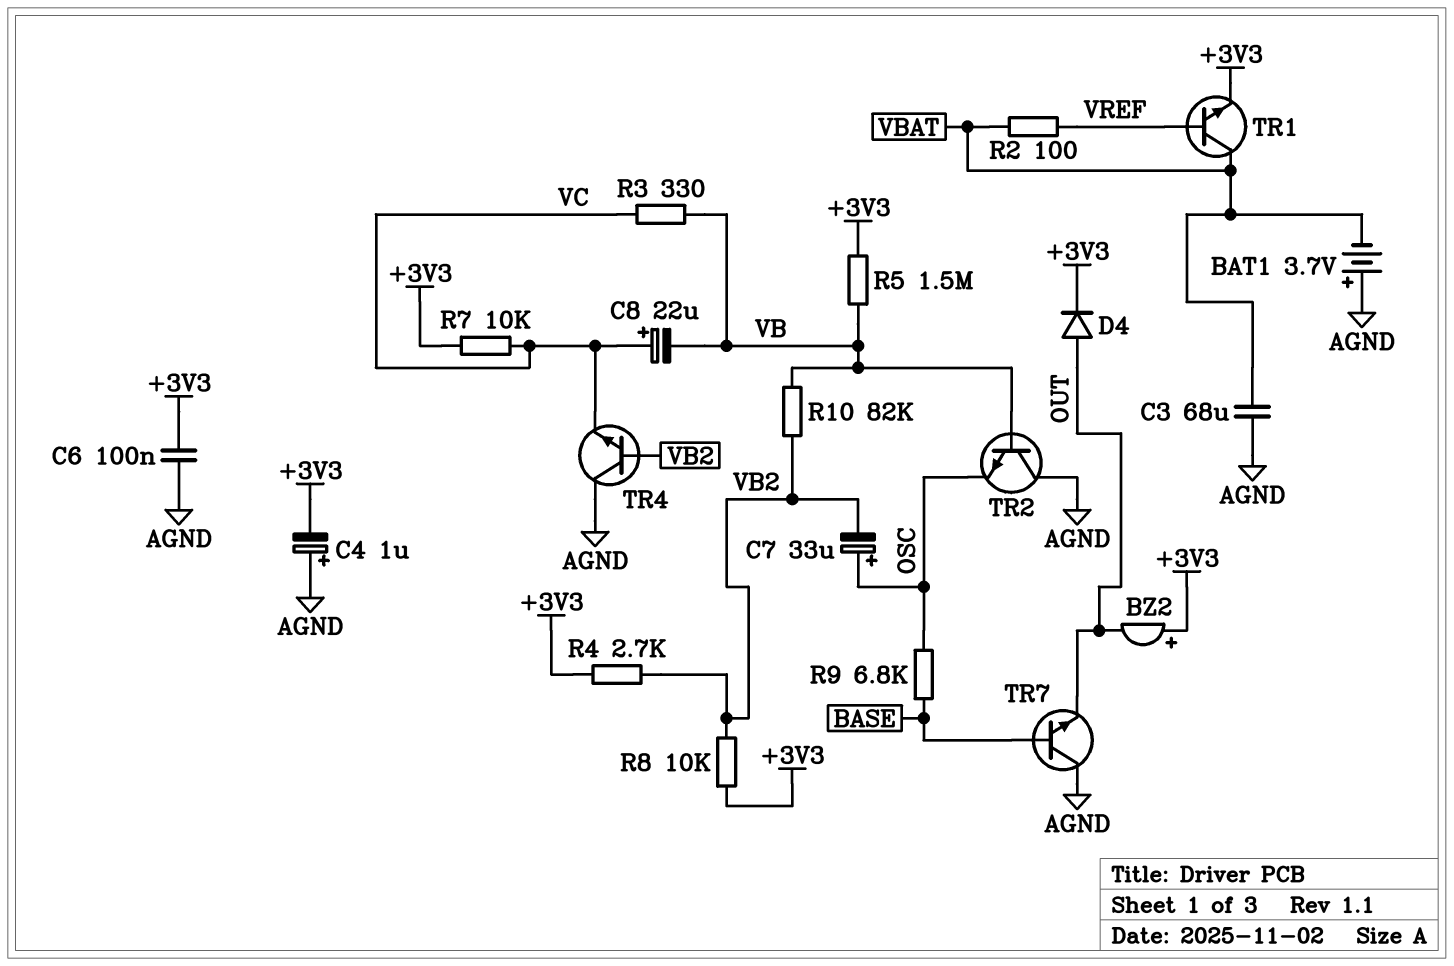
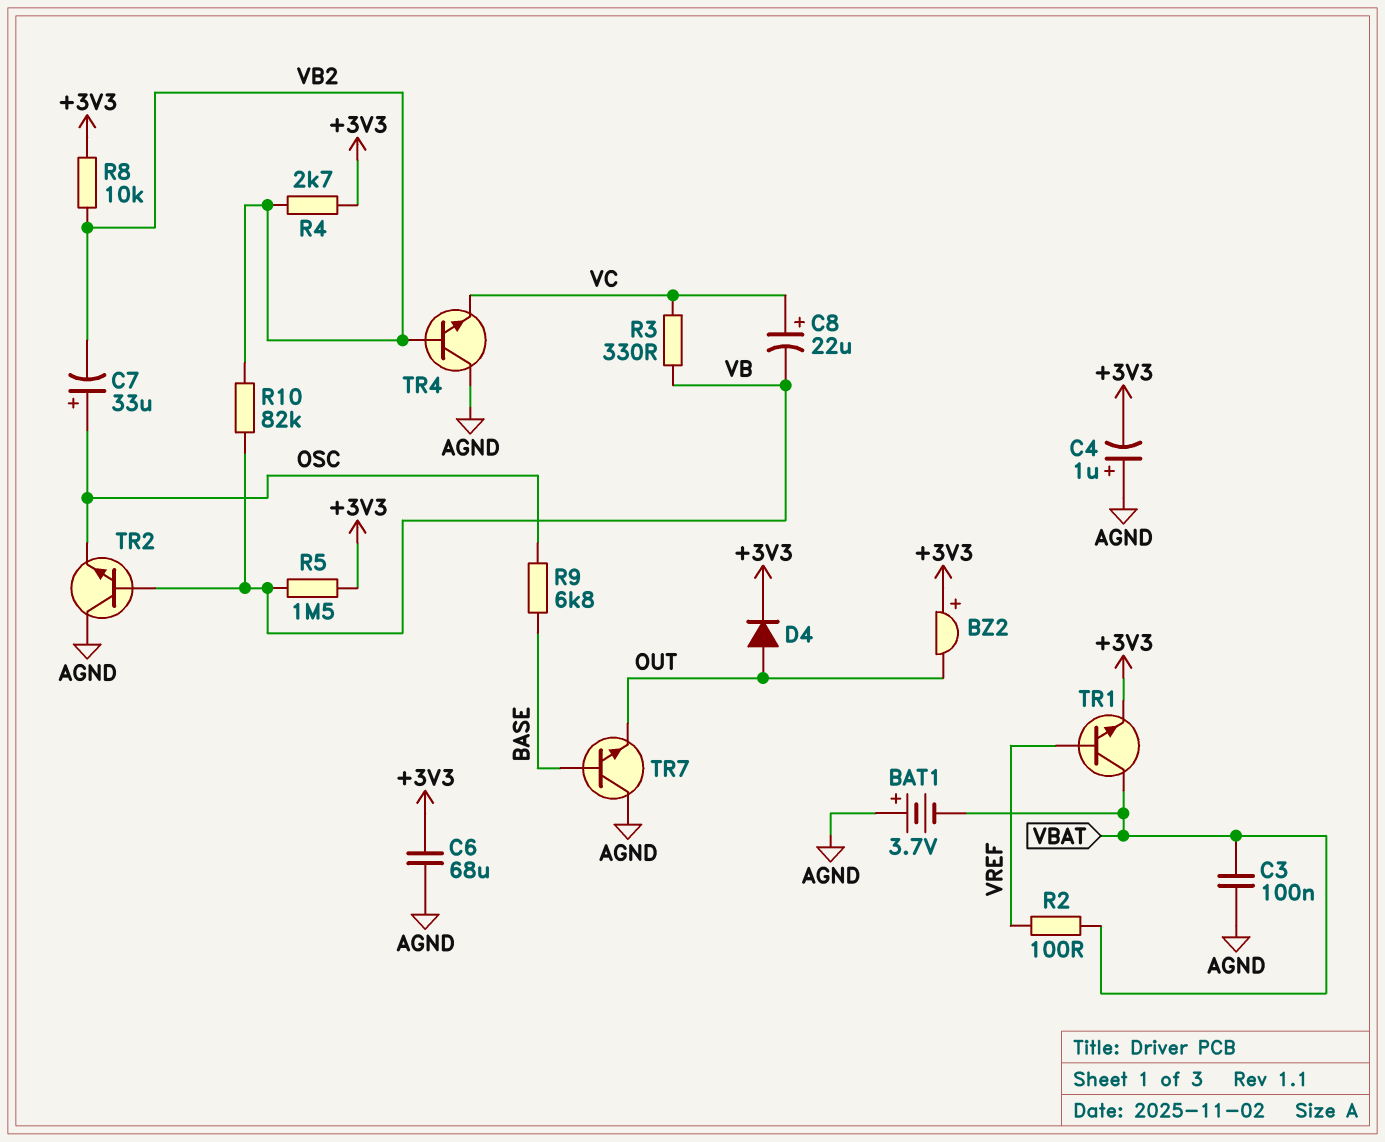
C3: 68uF (AGND, VBAT) -> 100nF (AGND, VBAT)
C6: 100nF (+3V3, AGND) -> 68uF (+3V3, AGND)
R7: 10k (+3V3, VC) -> none

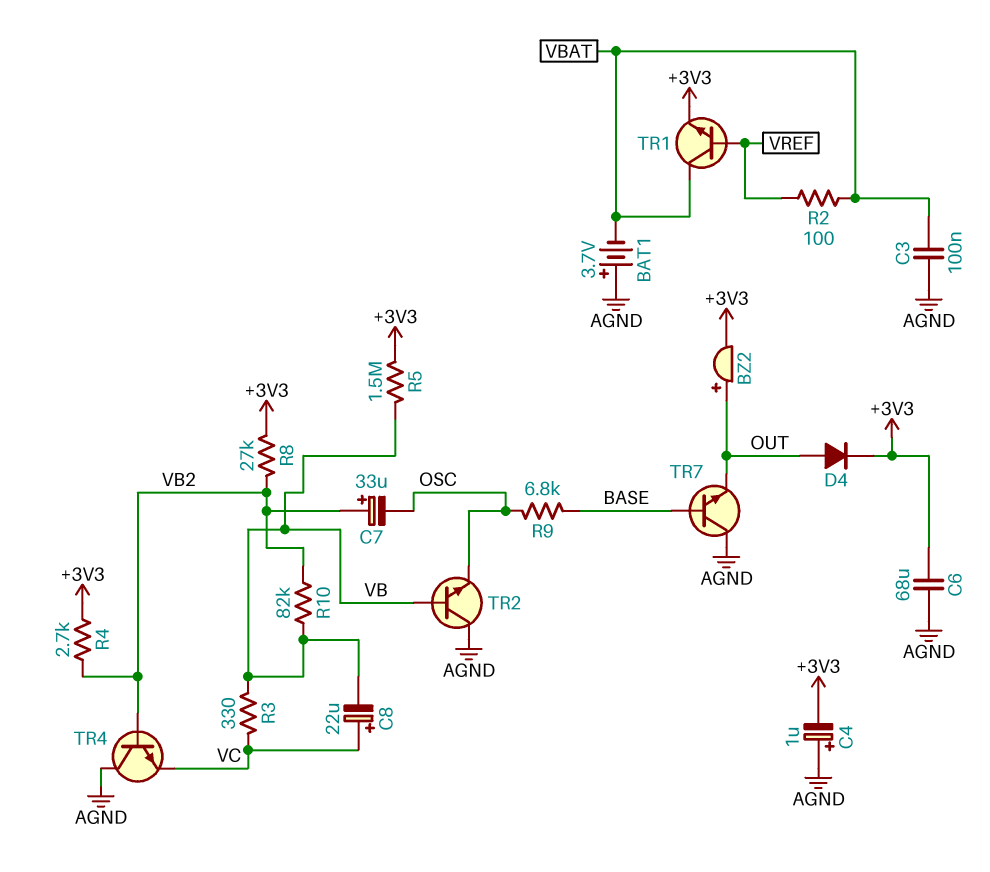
BZ2: buzzer (plus +3V3, minus OUT) -> buzzer (plus OUT, minus +3V3)
C7: 33uF (plus OSC, minus VB2) -> 33uF (plus VB2, minus OSC)
R8: 10k (+3V3, VB2) -> 27k (+3V3, VB2)

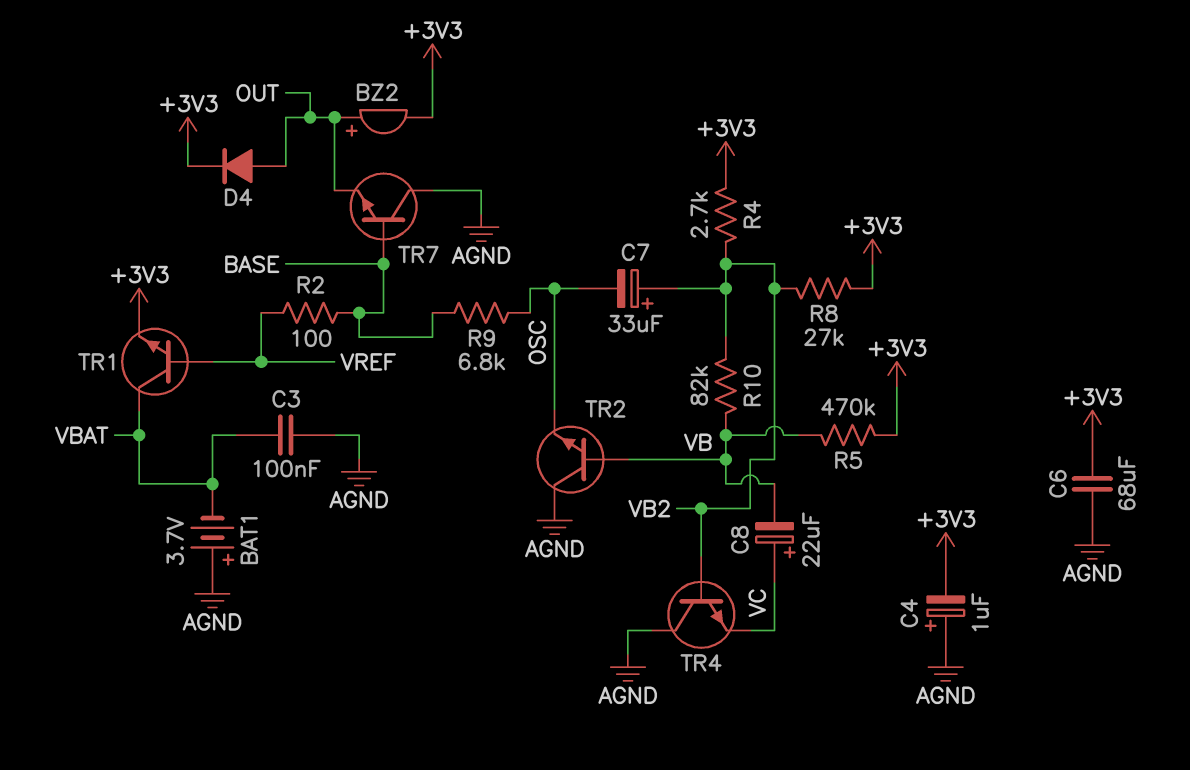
R2: 100 (VBAT, VREF) -> 100 (BASE, VREF)
R3: 330 (VB, VC) -> none
R5: 1.5M (+3V3, VB) -> 470k (+3V3, VB)

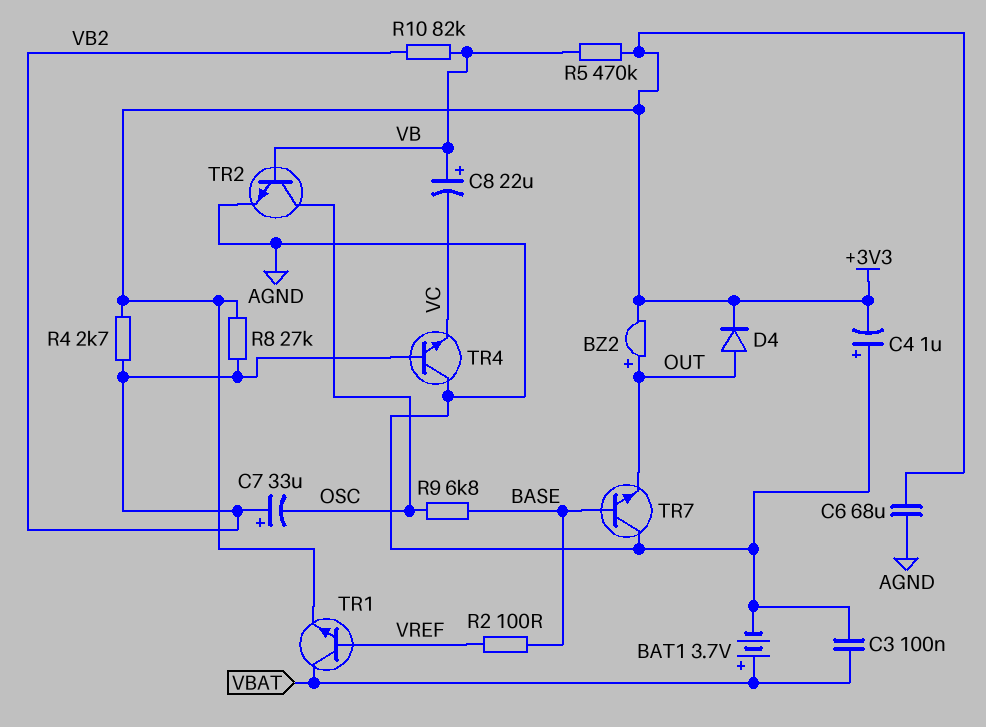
BAT1: 3.7V (plus AGND, minus VBAT) -> 3.7V (plus VBAT, minus AGND)
C8: 22uF (plus VC, minus VB) -> 22uF (plus VB, minus VC)
TR2: NPN (B VB, C AGND, E OSC) -> NPN (B VB, C OSC, E AGND)

